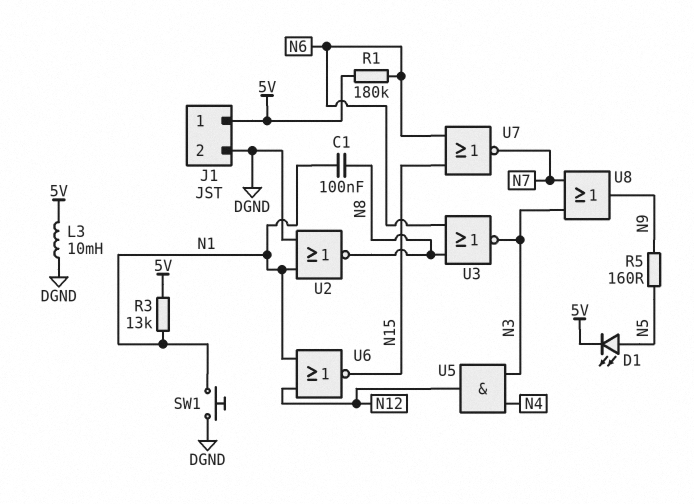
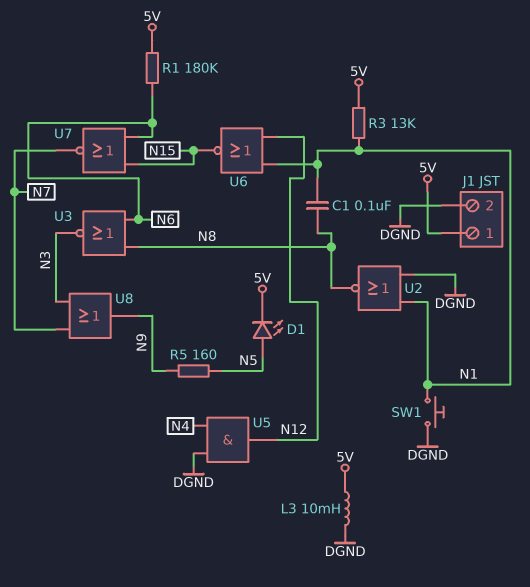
U5: AND (in N3, in N4, out N12) -> AND (in DGND, in N4, out N12)

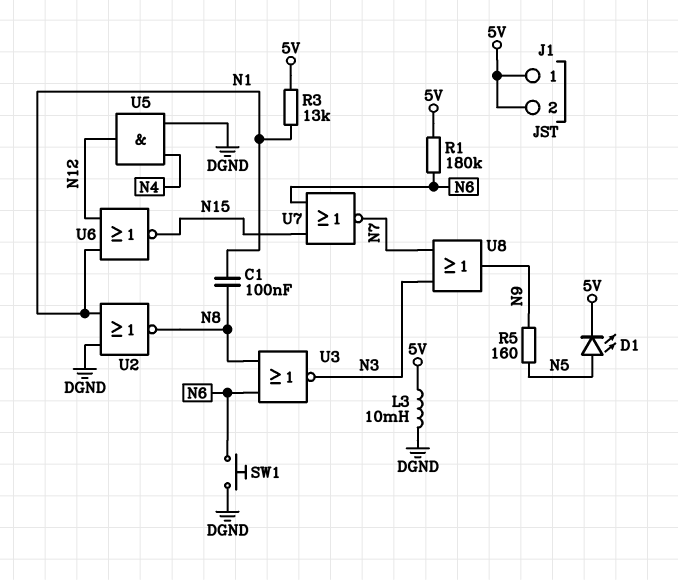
J1 pin 2: DGND -> 5V
SW1: button (DGND, N1) -> button (DGND, N6)

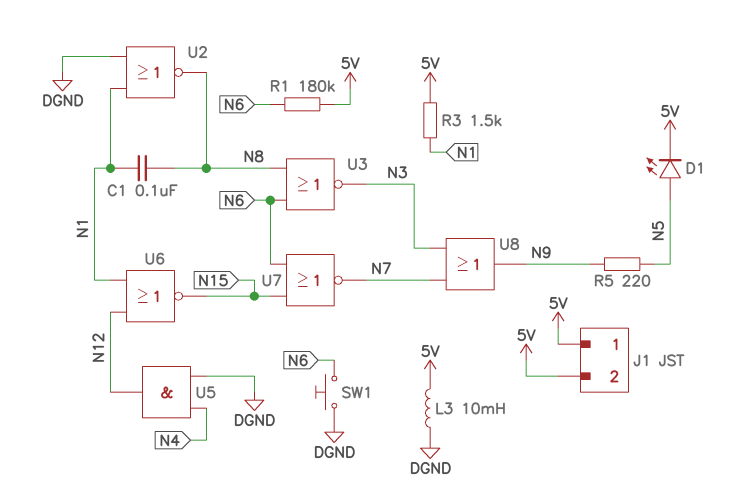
R3: 13k (5V, N1) -> 1.5k (5V, N1)
R5: 160 (N5, N9) -> 220 (N5, N9)

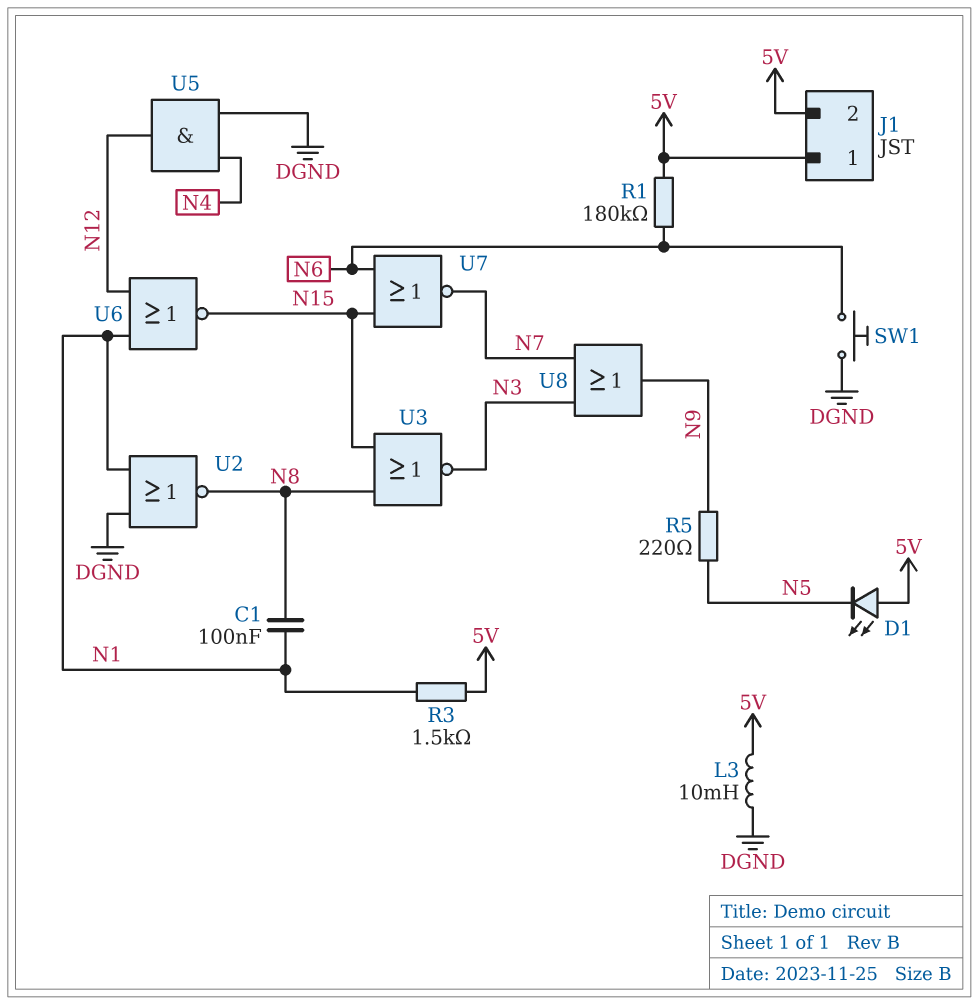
D1: LED (A N5, K 5V) -> LED (A 5V, K N5)
U3: NOR (in N6, in N8, out N3) -> NOR (in N8, in N15, out N3)

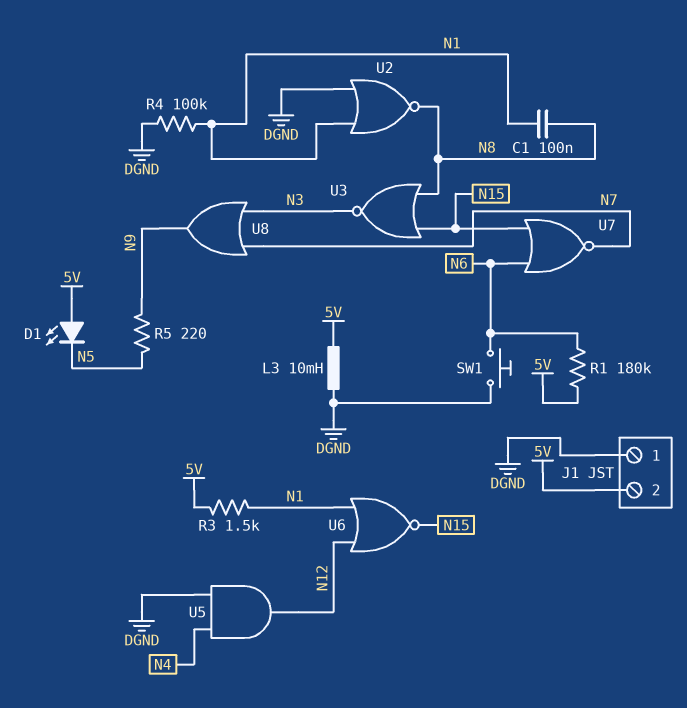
J1 pin 1: 5V -> DGND
R4: none -> 100k (DGND, N1)

